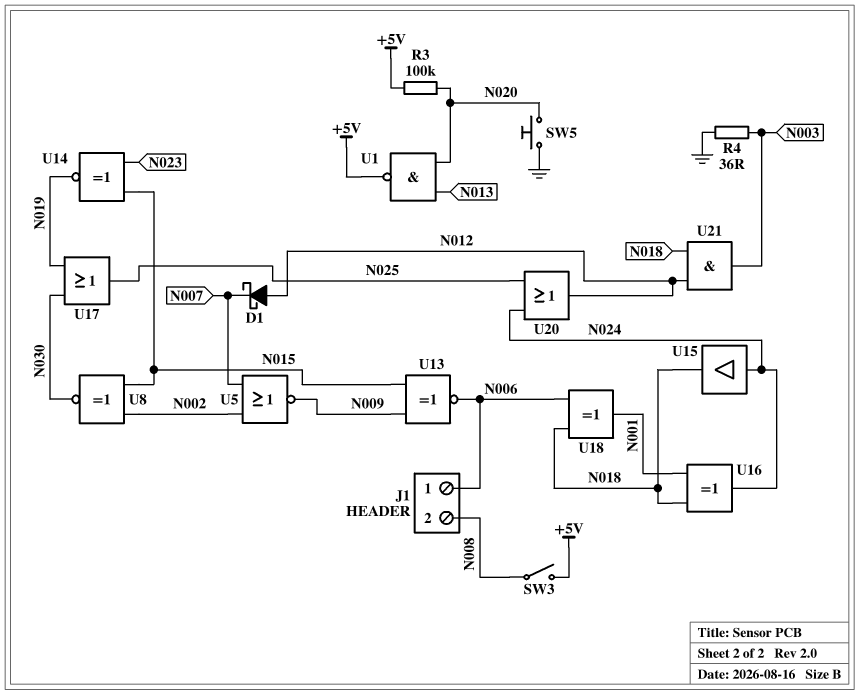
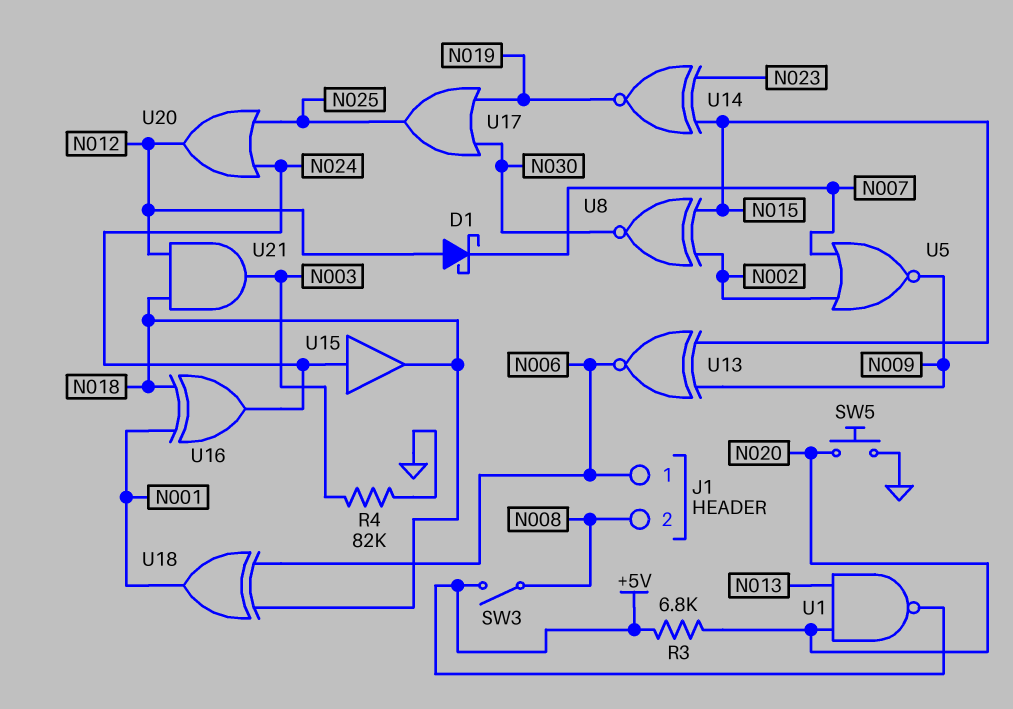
R3: 100k (+5V, N020) -> 6.8k (+5V, N020)
R4: 36 (GND, N003) -> 82k (GND, N003)

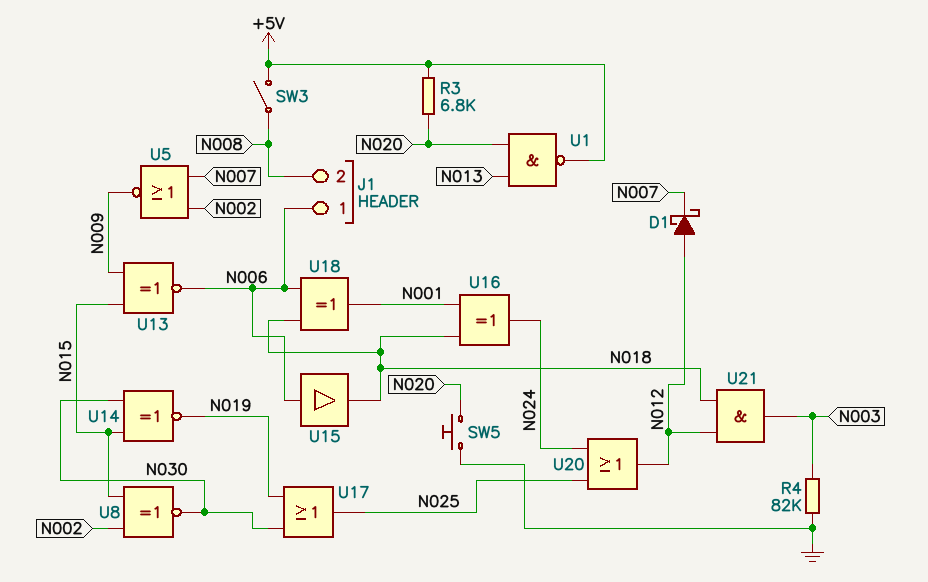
U14: XNOR (in N015, in N023, out N019) -> XNOR (in N015, in N030, out N019)
U15: buffer (in N024, out N018) -> buffer (in N006, out N018)

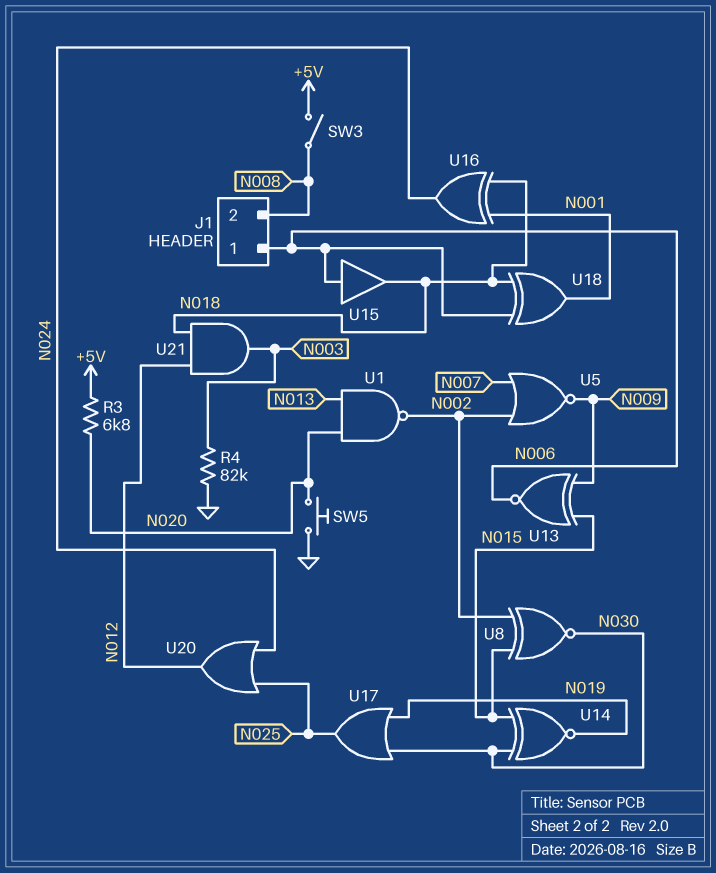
D1: schottky (A N012, K N007) -> none
U1: NAND (in N013, in N020, out +5V) -> NAND (in N013, in N020, out N002)

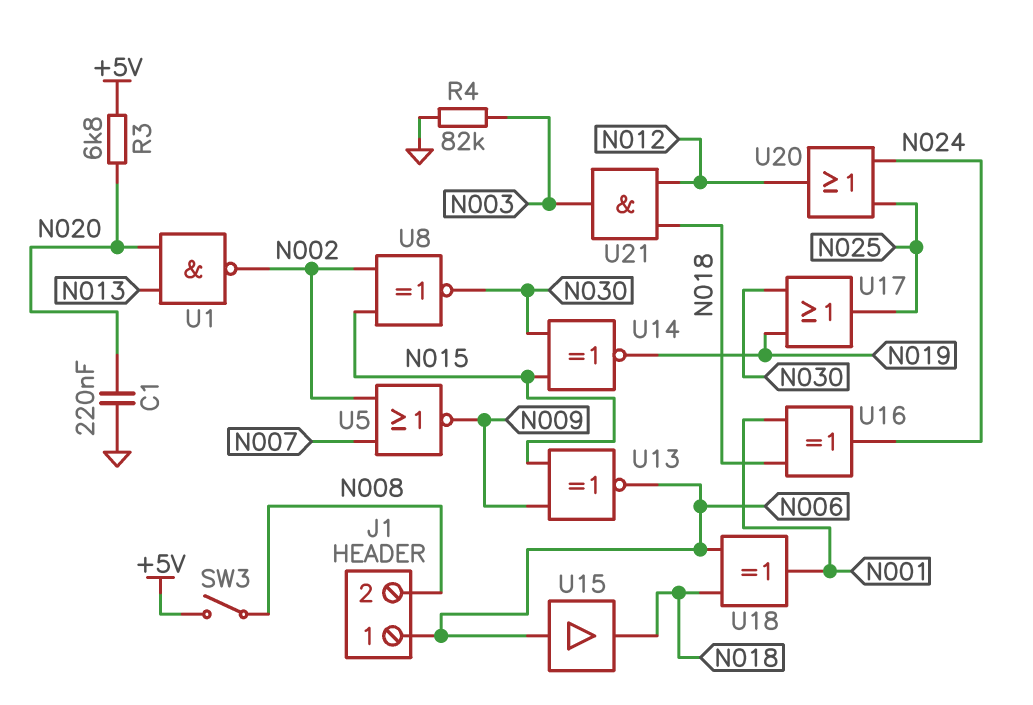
C1: none -> 220nF (GND, N020)
SW5: button (GND, N020) -> none

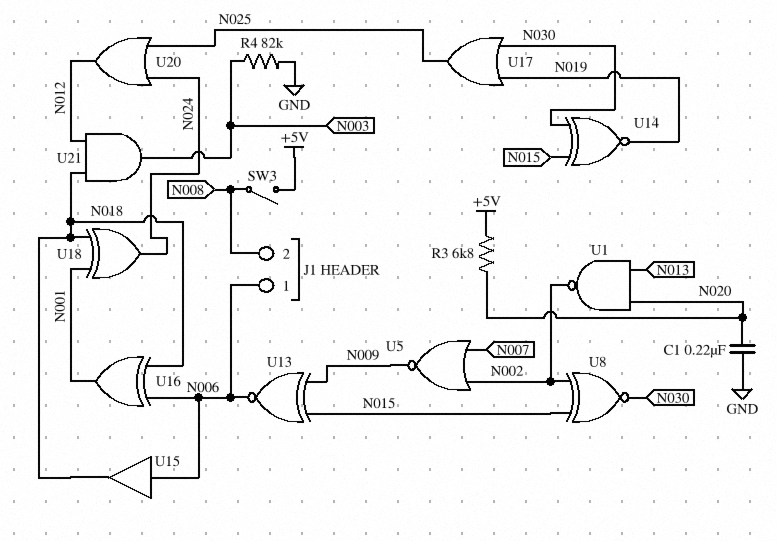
U16: XOR (in N001, in N018, out N024) -> XOR (in N006, in N018, out N001)
U18: XOR (in N006, in N018, out N001) -> XOR (in N001, in N018, out N024)

